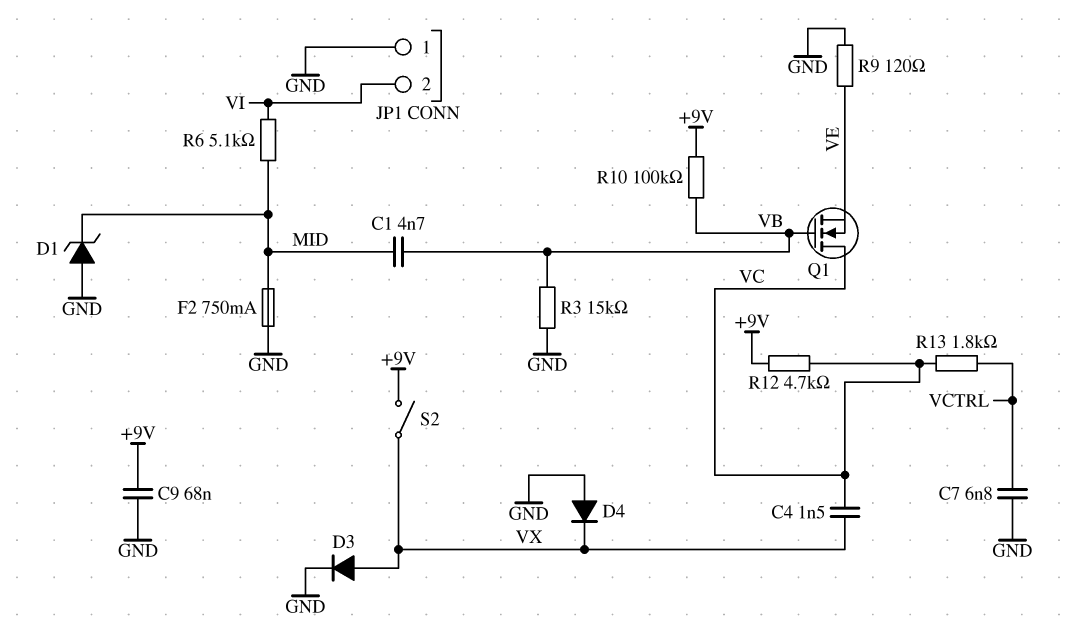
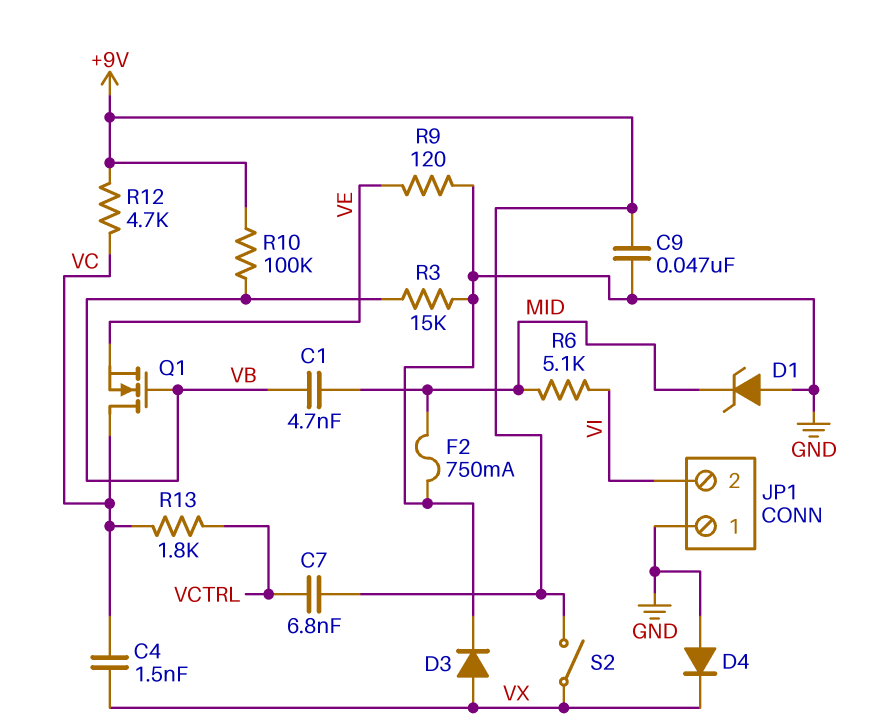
C7: 6.8nF (GND, VCTRL) -> 6.8nF (+9V, VCTRL)
C9: 68nF (+9V, GND) -> 47nF (+9V, GND)

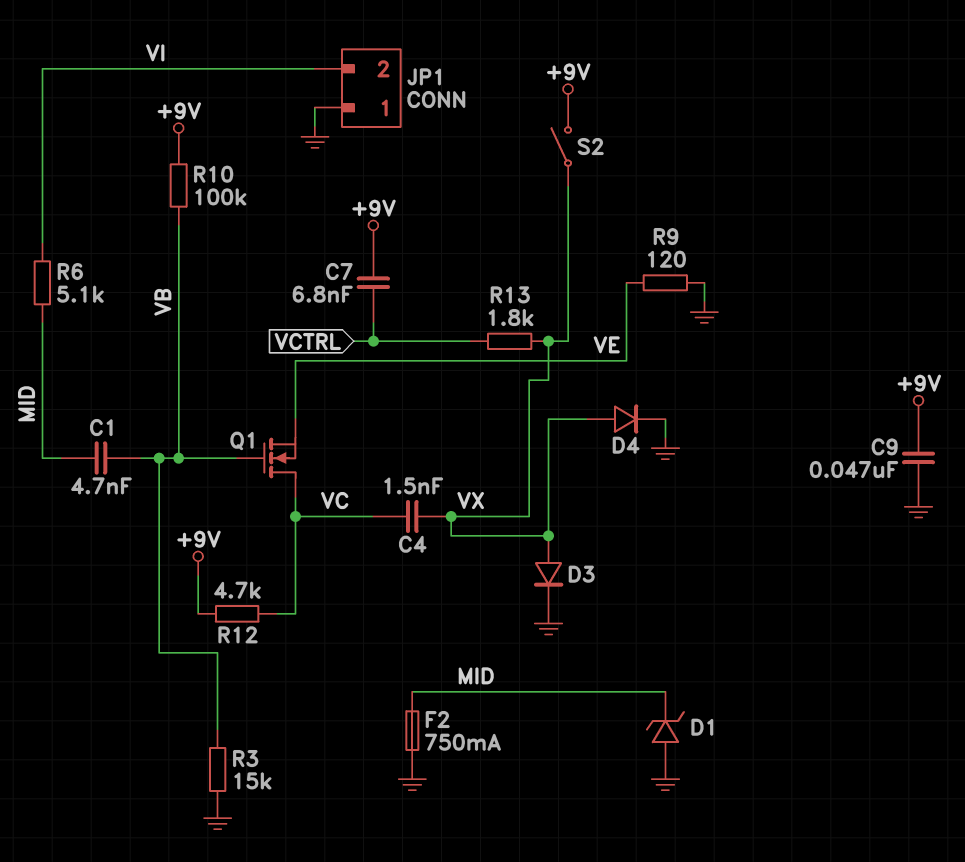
D4: diode (A GND, K VX) -> diode (A VX, K GND)
R13: 1.8k (VC, VCTRL) -> 1.8k (VCTRL, VX)

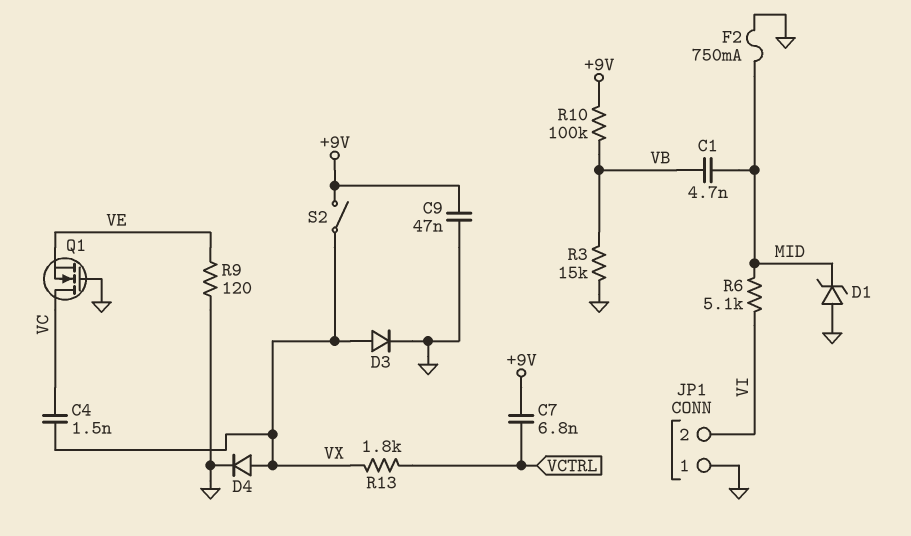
Q1: NMOS (G VB, D VC, S VE) -> NMOS (G GND, D VC, S VE)
R12: 4.7k (+9V, VC) -> none

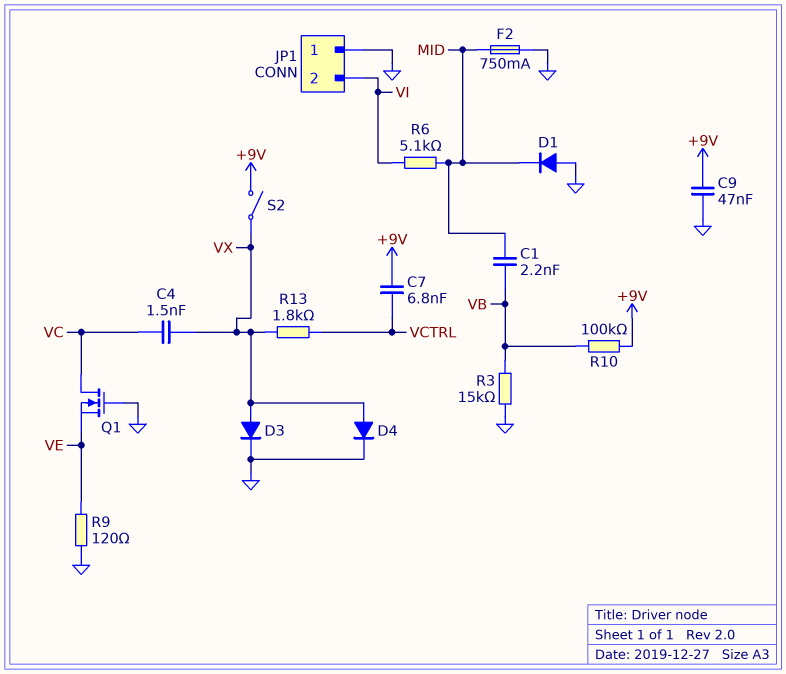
C1: 4.7nF (MID, VB) -> 2.2nF (MID, VB)
D1: zener (A GND, K MID) -> diode (A GND, K MID)

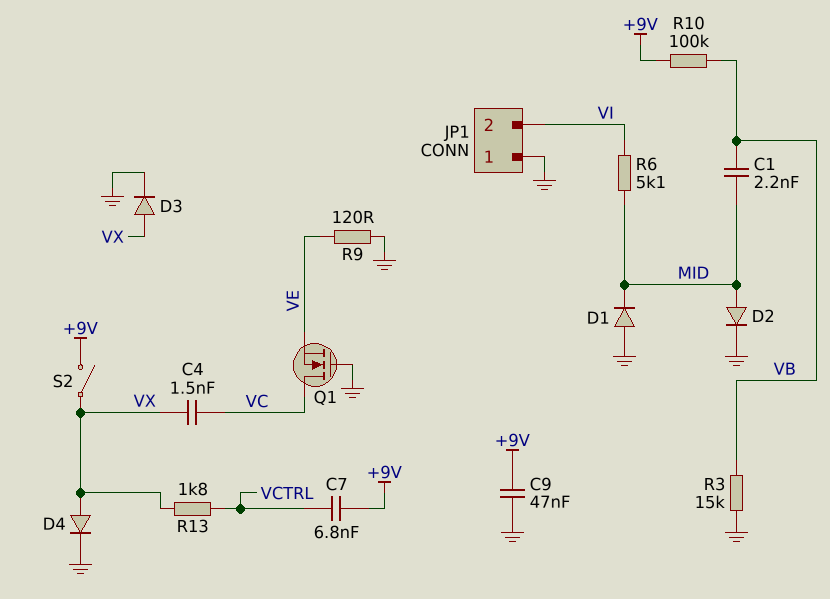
D2: none -> diode (A MID, K GND)
F2: 750mA (GND, MID) -> none

